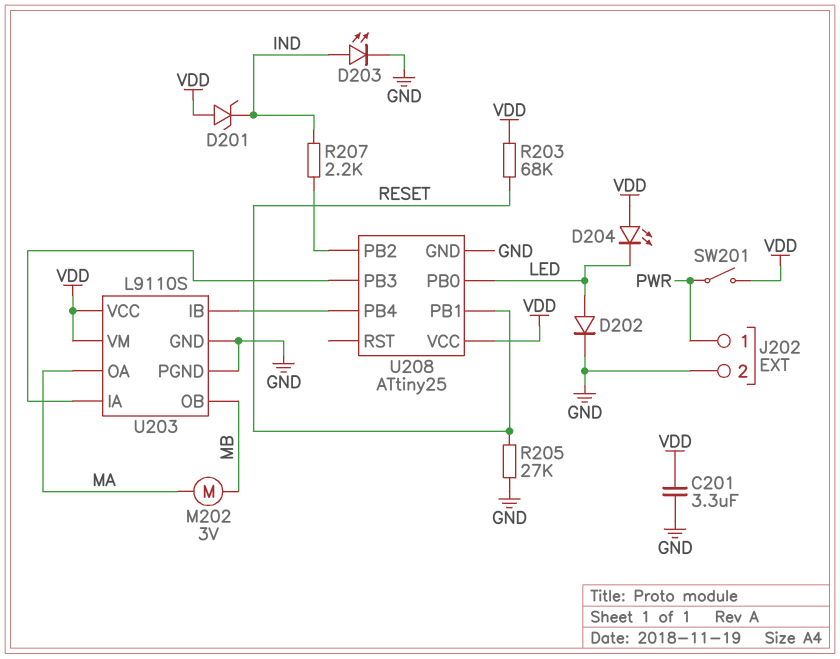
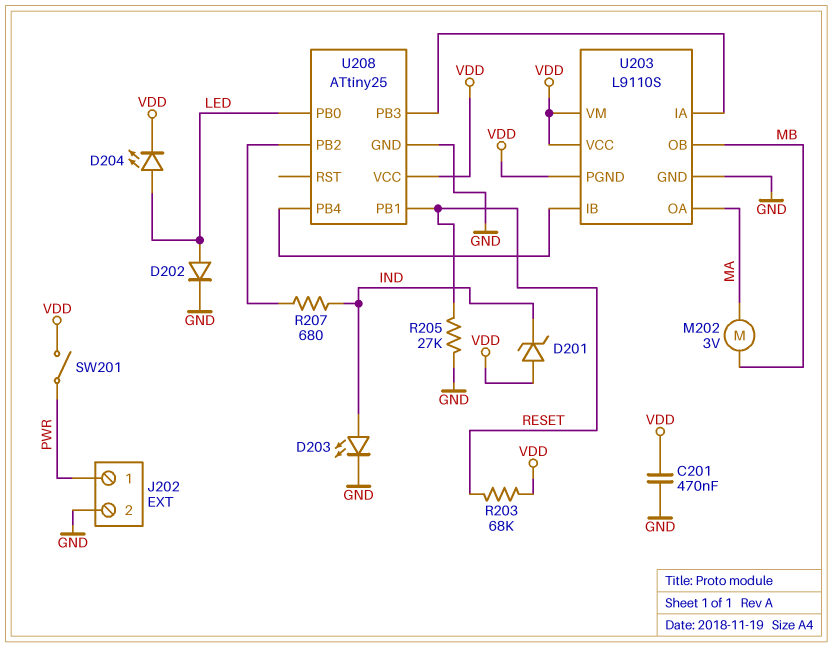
C201: 3.3uF (GND, VDD) -> 470nF (GND, VDD)
D204: LED (A VDD, K LED) -> LED (A LED, K VDD)
R207: 2.2k (IND, U208/PB2) -> 680 (IND, U208/PB2)
U203 pin PGND: GND -> VDD

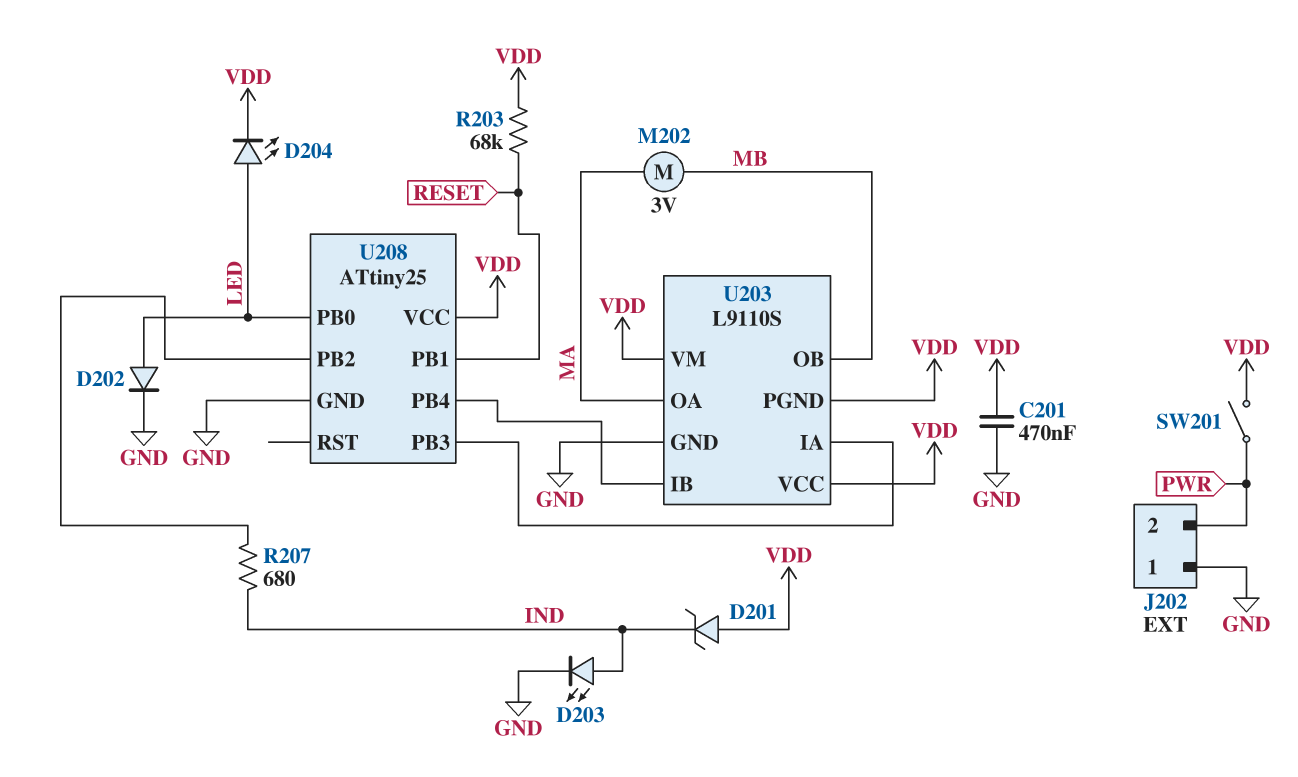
J202 pin 1: PWR -> GND
J202 pin 2: GND -> PWR
R205: 27k (GND, RESET) -> none

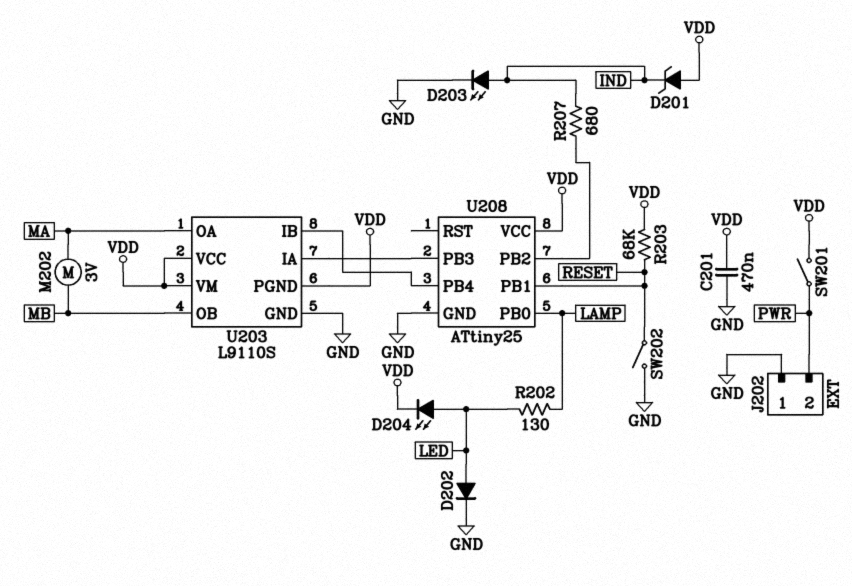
R202: none -> 130 (LAMP, LED)
SW202: none -> switch (GND, RESET)
U208 pin PB0: LED -> LAMP

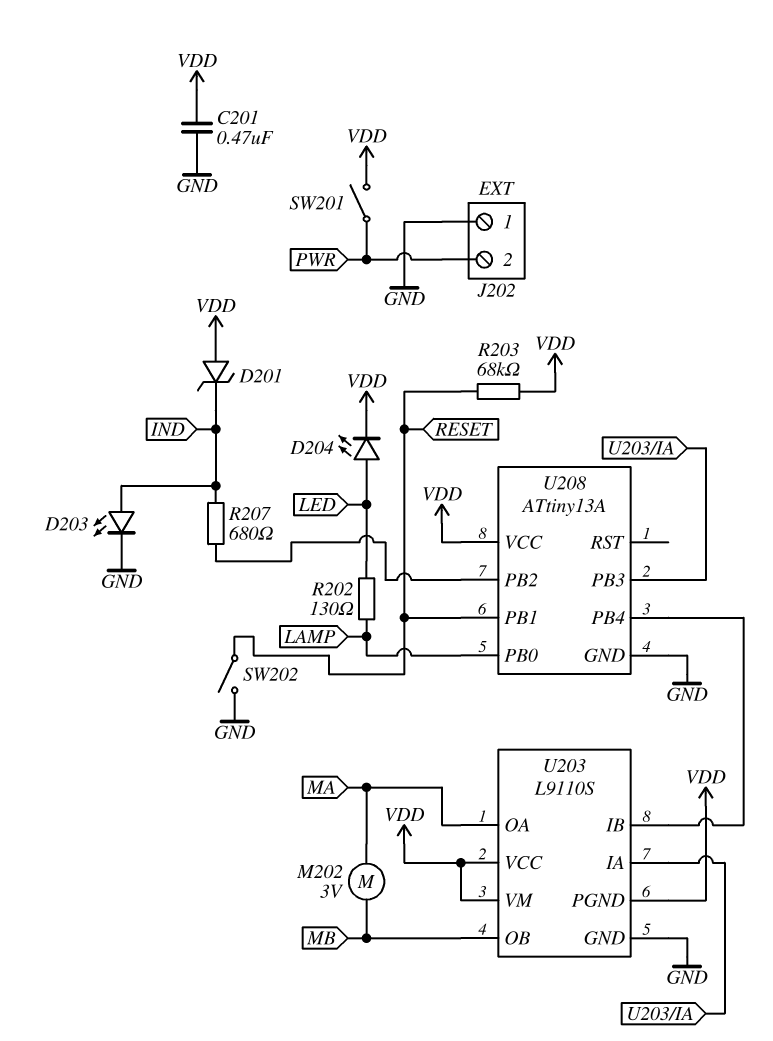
D202: diode (A LED, K GND) -> none
U208: ATtiny25 -> ATtiny13A

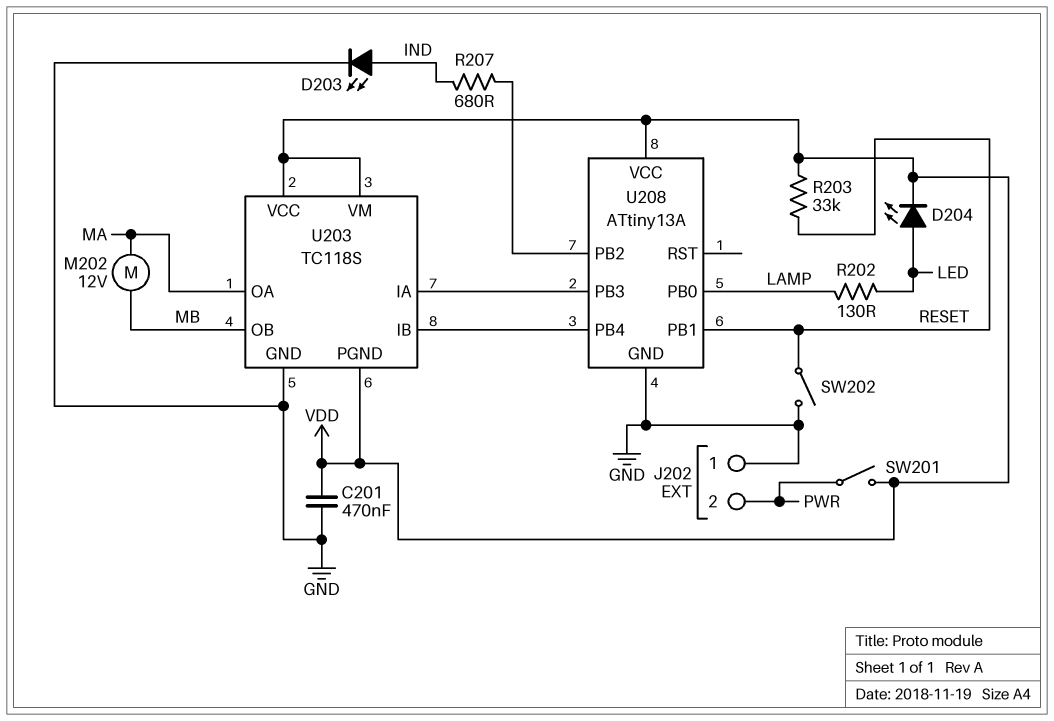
D201: zener (A VDD, K IND) -> none
M202: motor 3V (MA, MB) -> motor 12V (MA, MB)
R203: 68k (RESET, VDD) -> 33k (RESET, VDD)
U203: L9110S -> TC118S

